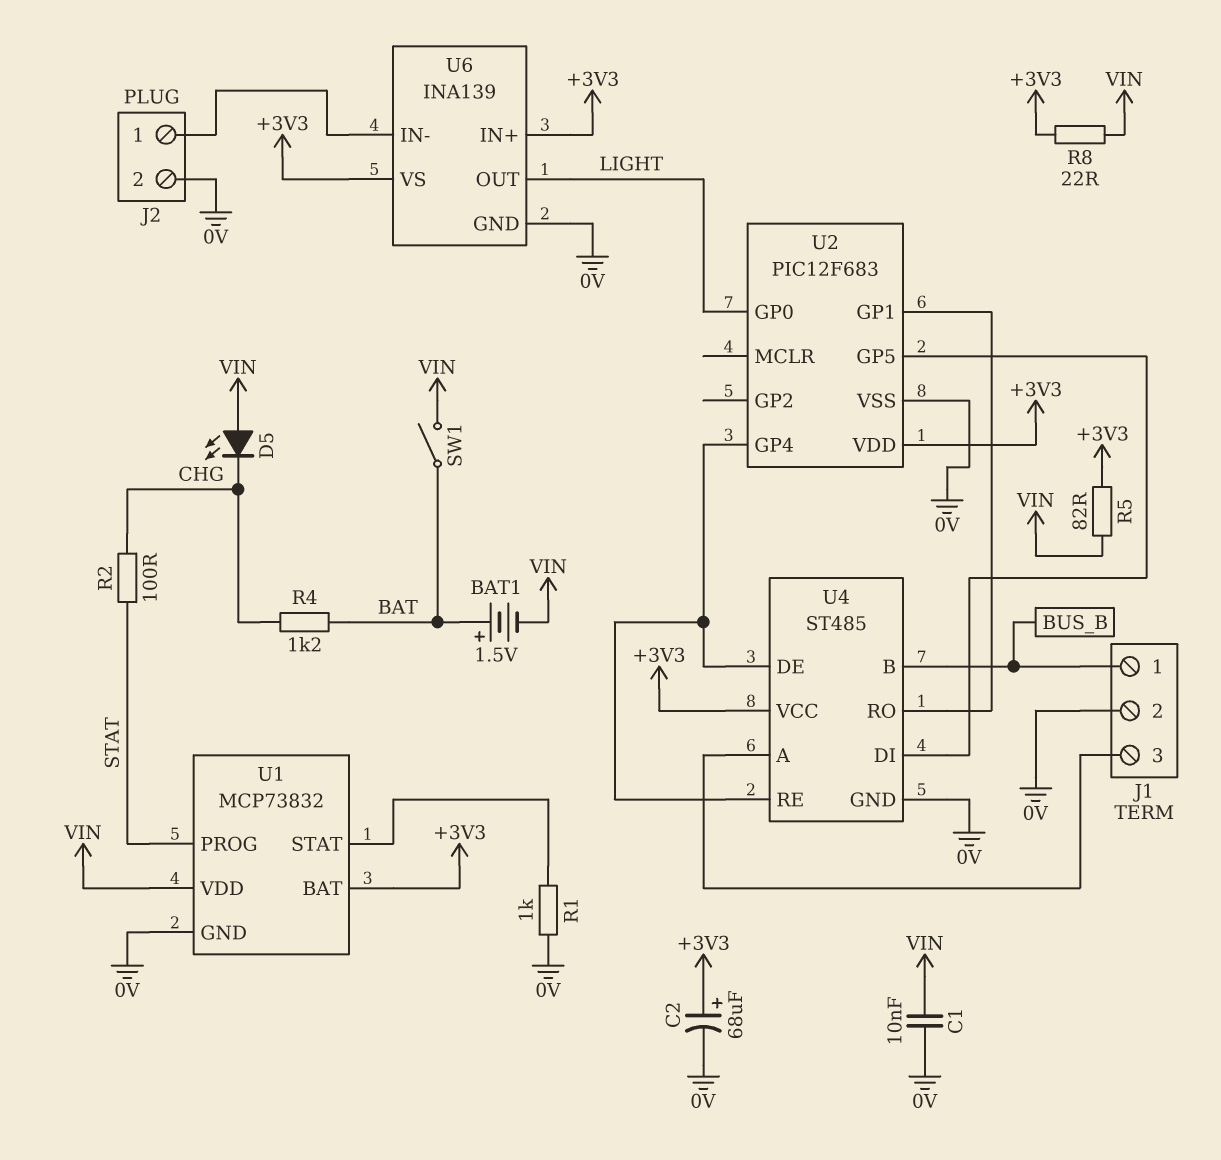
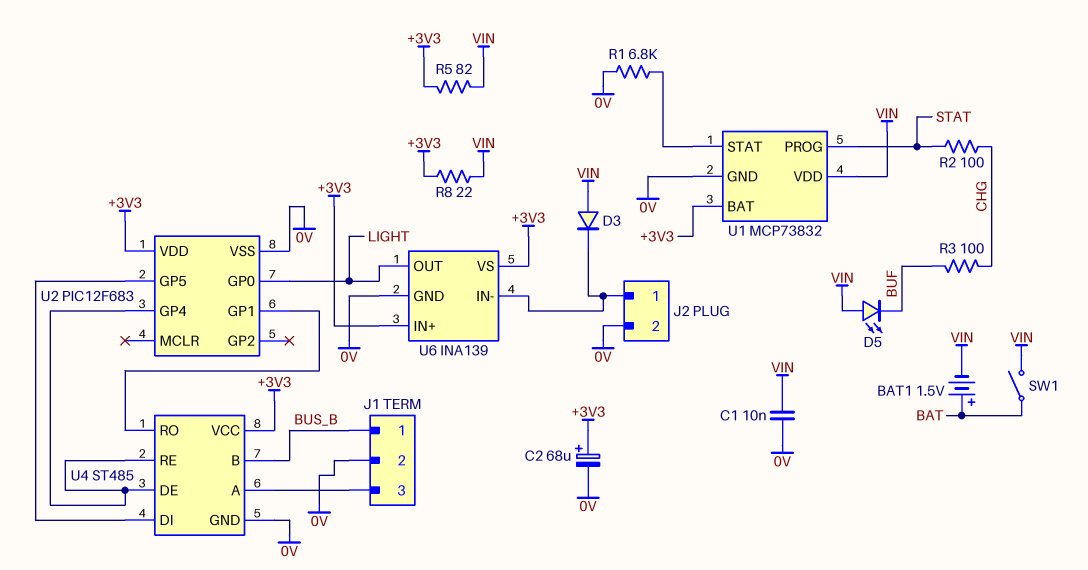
D3: none -> diode (A VIN, K J2/1)
D5: LED (A VIN, K CHG) -> LED (A VIN, K BUF)
R1: 1k (0V, U1/STAT) -> 6.8k (0V, U1/STAT)
R3: none -> 100 (BUF, CHG)
R4: 1.2k (BAT, CHG) -> none

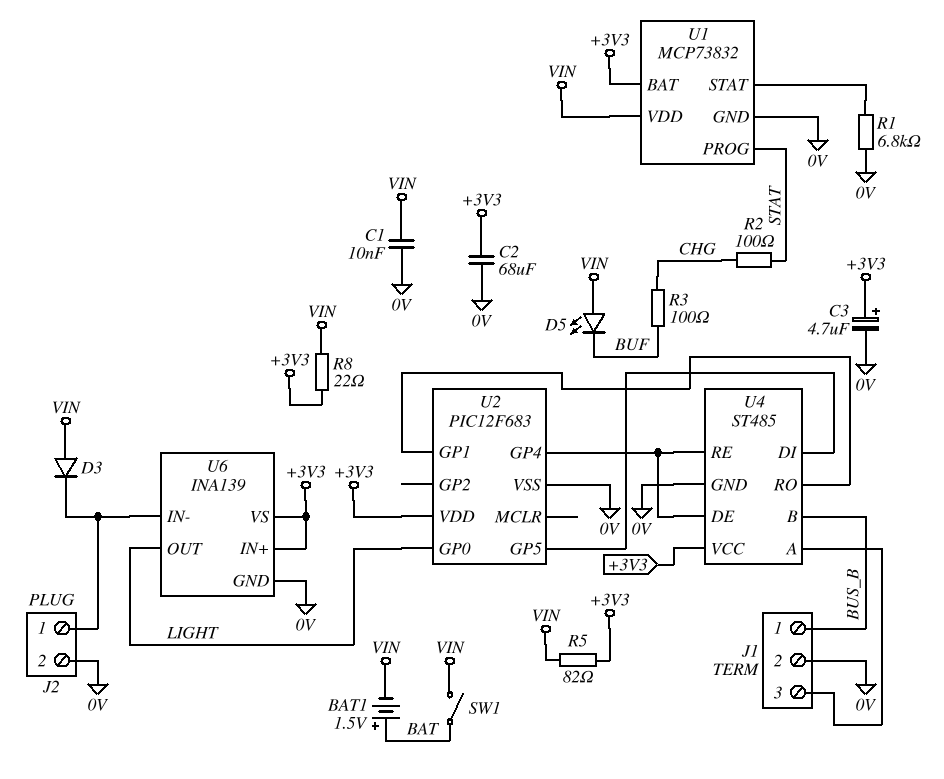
C2: 68uF (plus +3V3, minus 0V) -> 68uF (+3V3, 0V)
C3: none -> 4.7uF (plus +3V3, minus 0V)

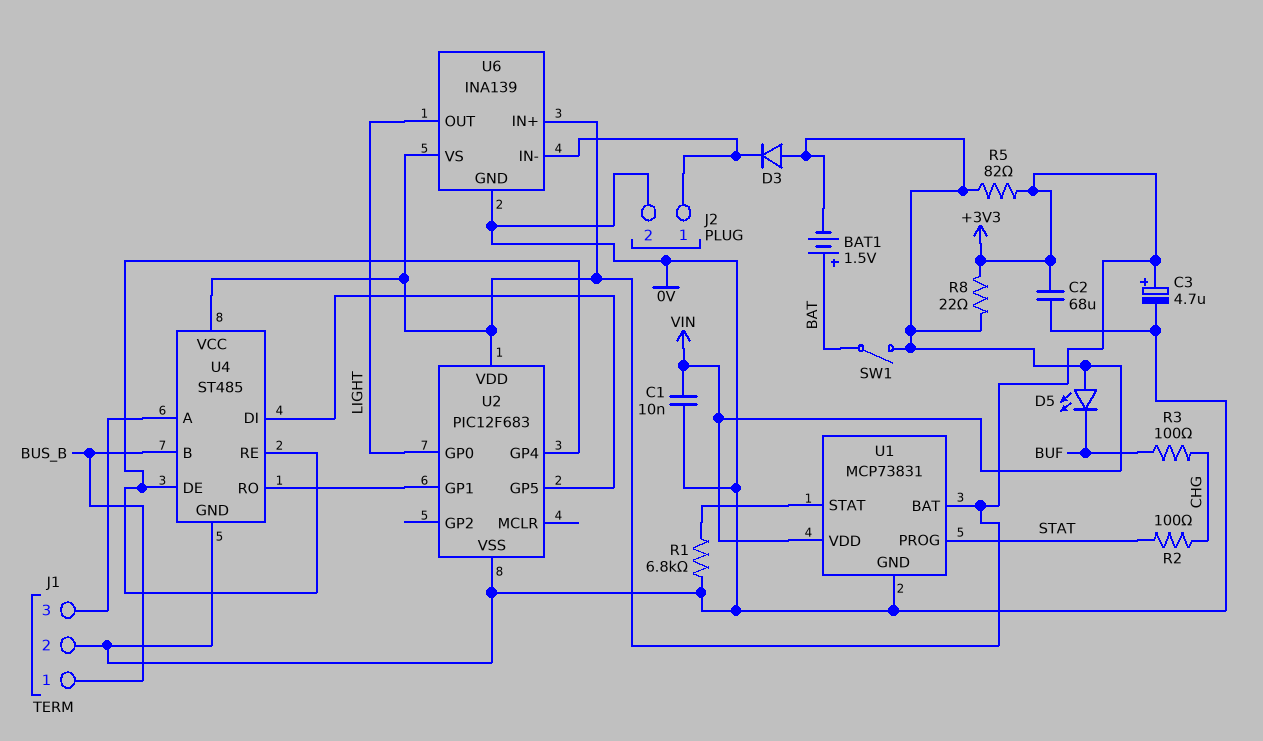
U1: MCP73832 -> MCP73831

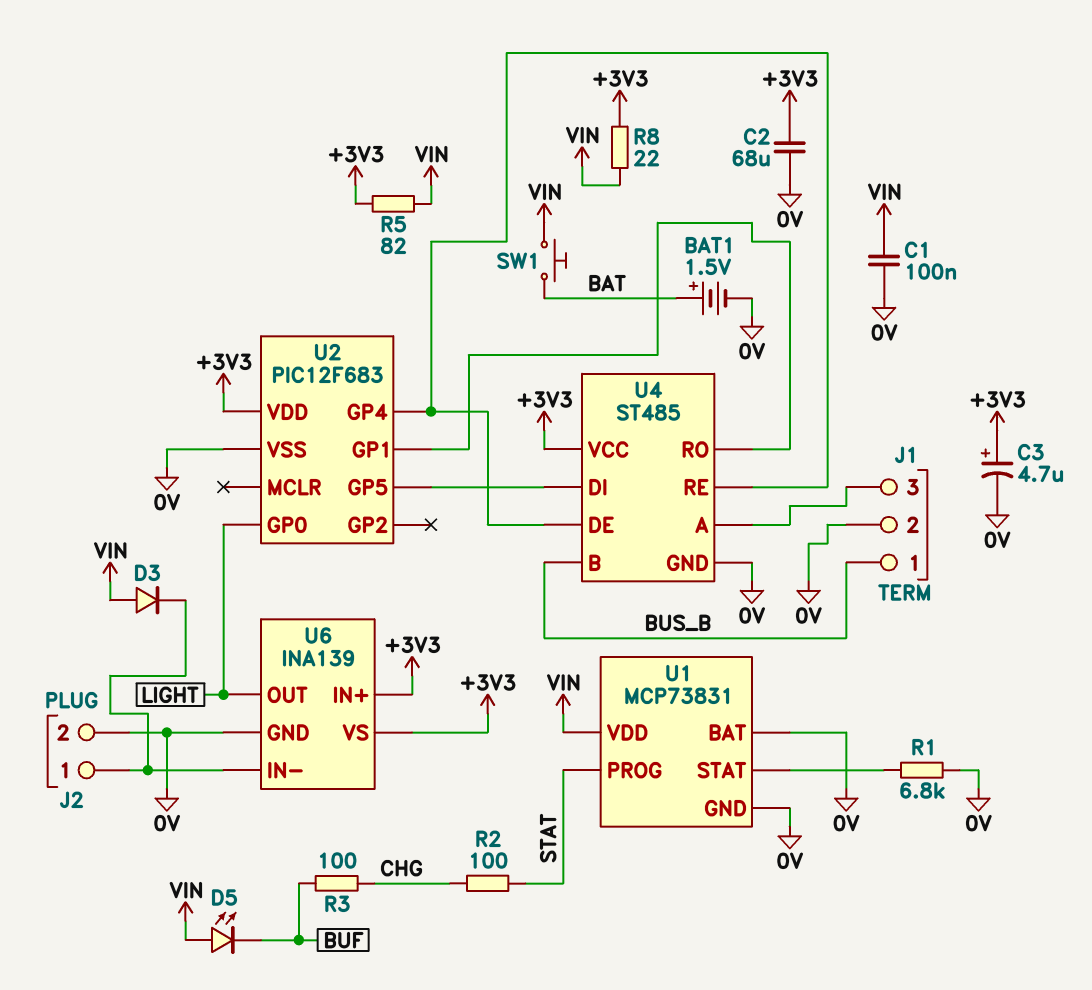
BAT1: 1.5V (plus BAT, minus VIN) -> 1.5V (plus BAT, minus 0V)
C1: 10nF (0V, VIN) -> 100nF (0V, VIN)
SW1: switch (BAT, VIN) -> button (BAT, VIN)
U1 pin BAT: +3V3 -> 0V

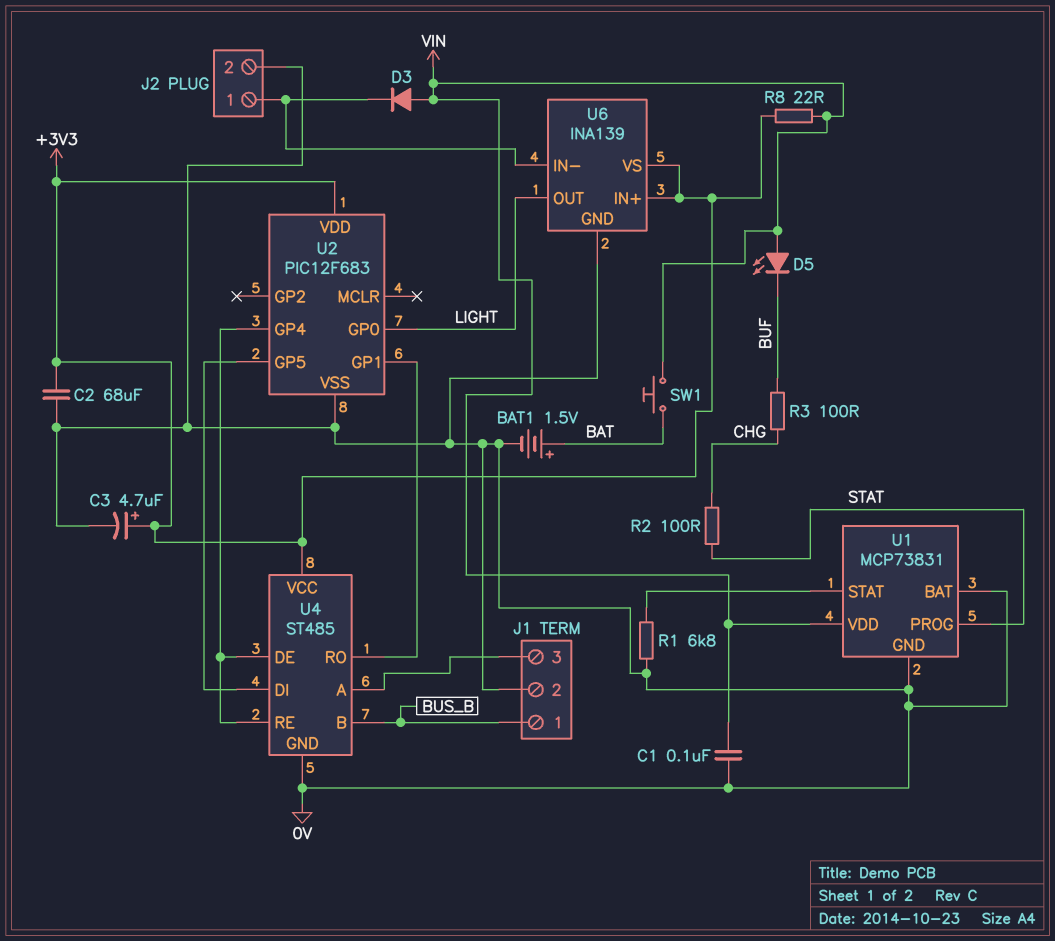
R5: 82 (+3V3, VIN) -> none

